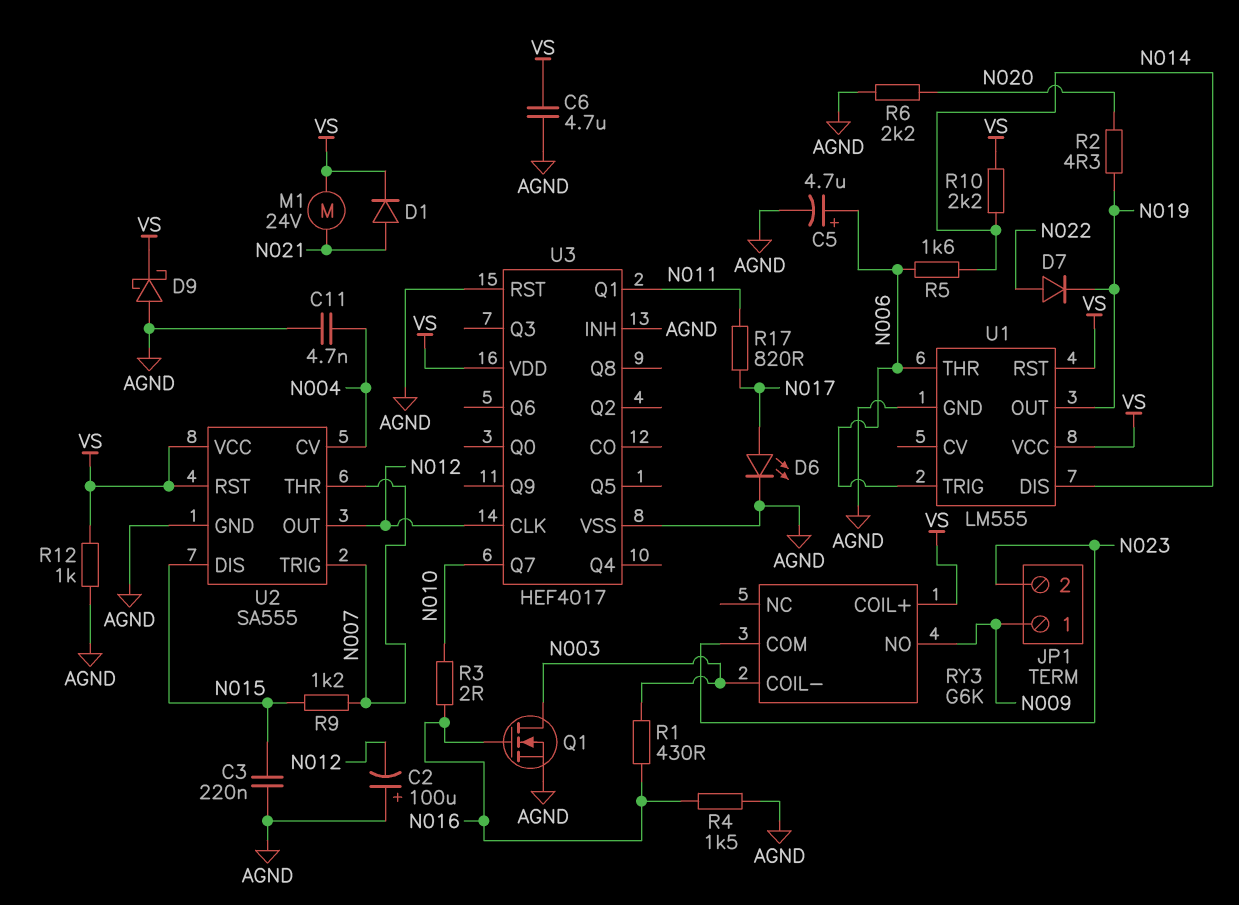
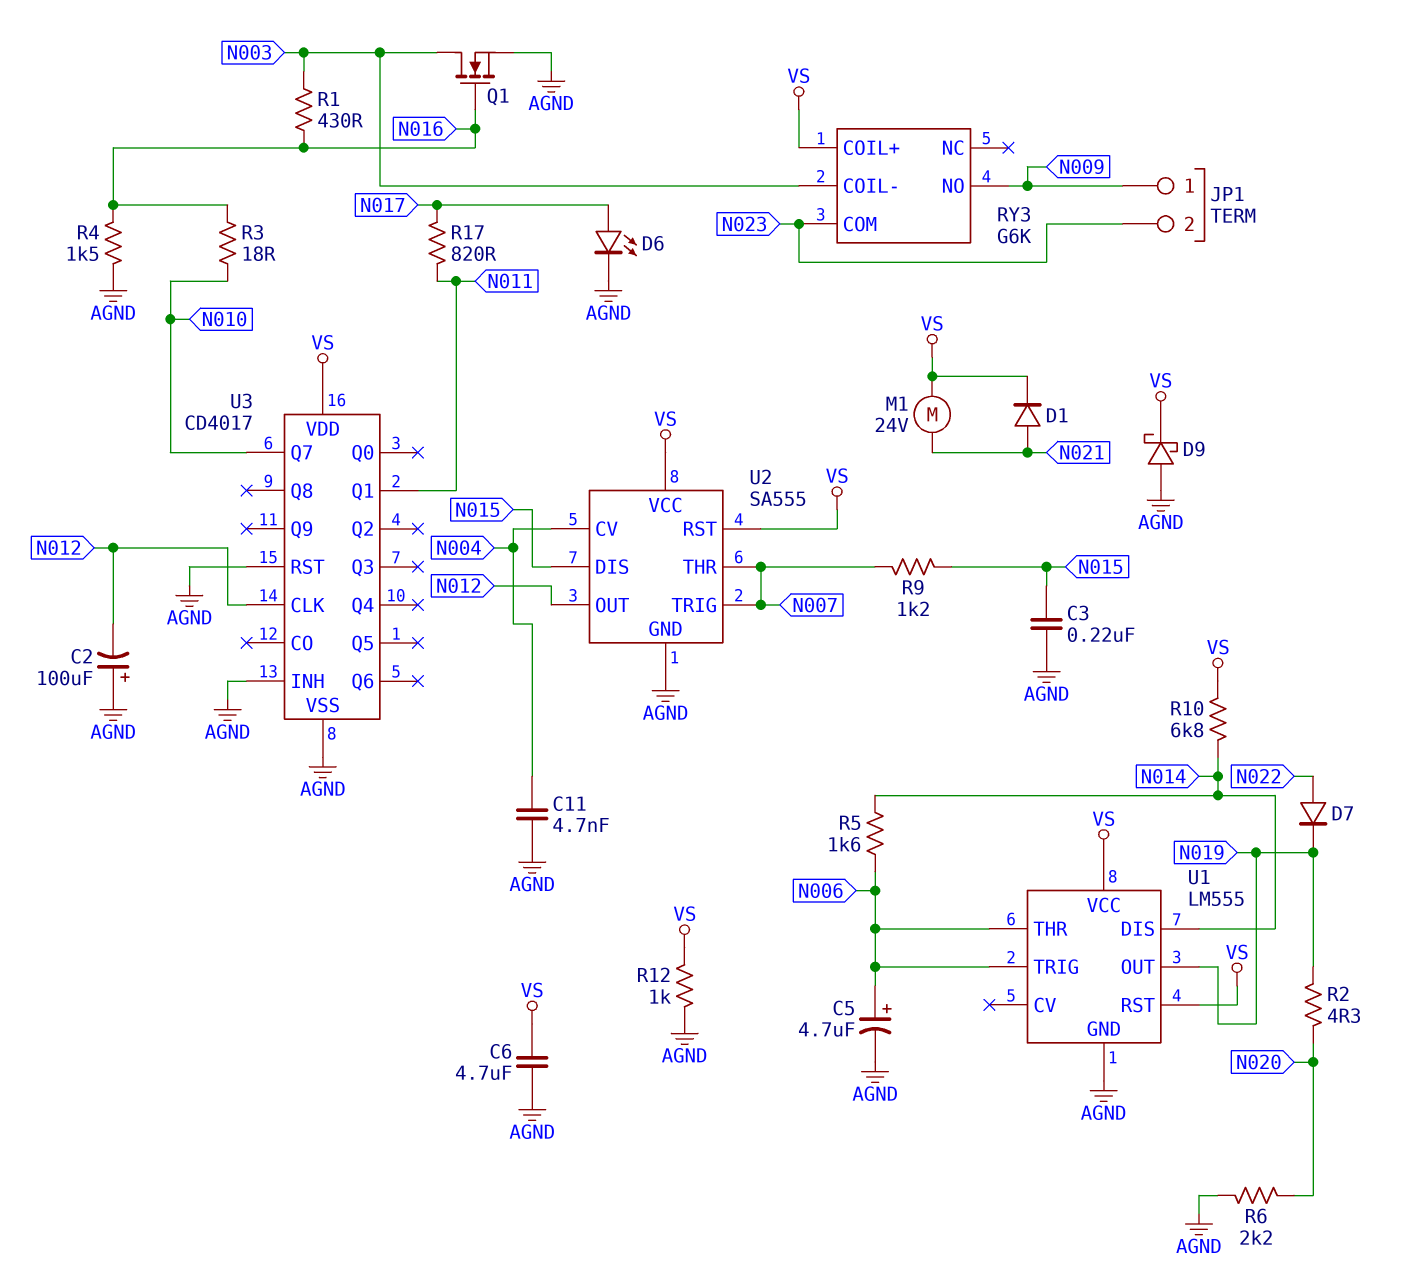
R3: 2 (N010, N016) -> 18 (N010, N016)
R10: 2.2k (N014, VS) -> 6.8k (N014, VS)
U3: HEF4017 -> CD4017

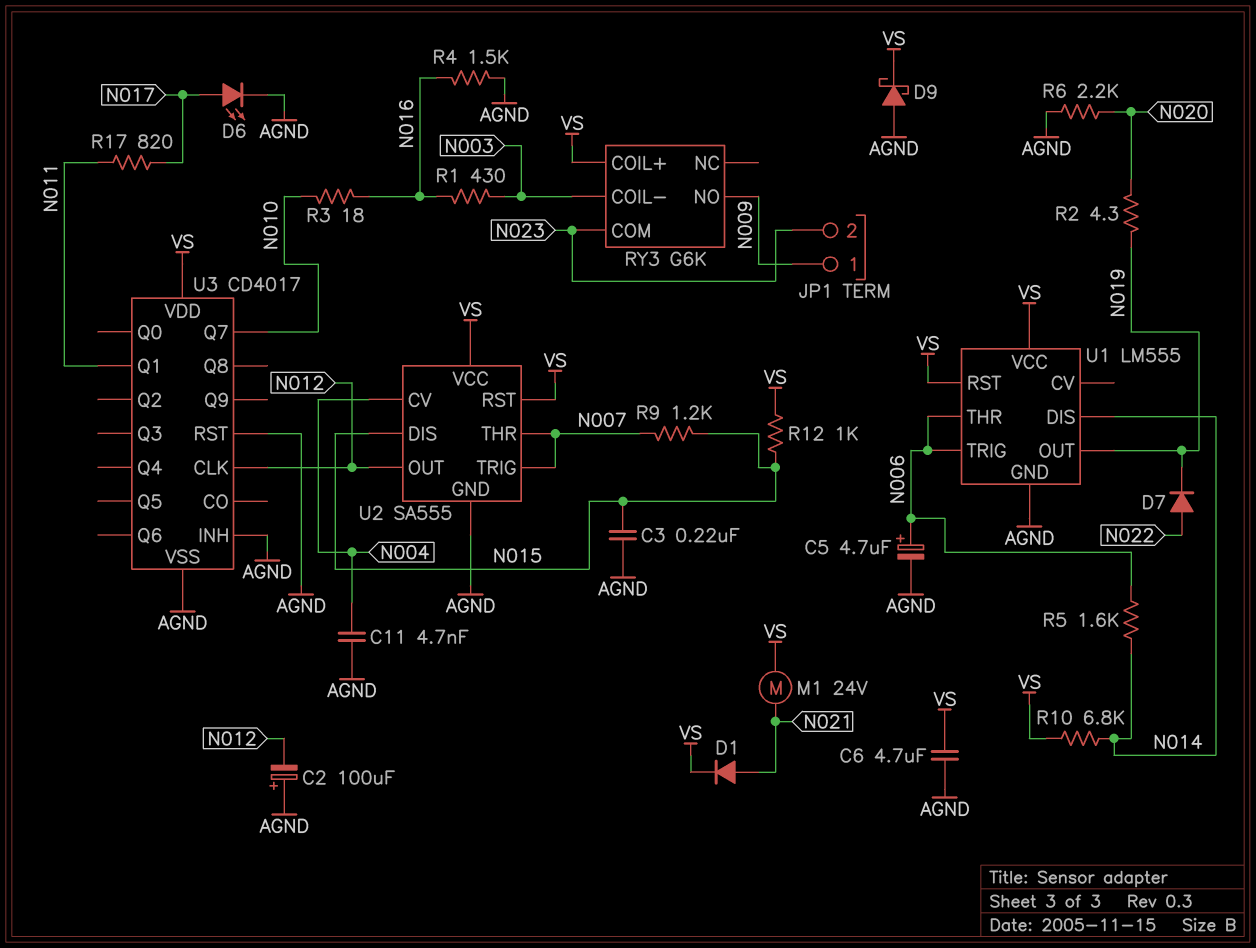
Q1: NMOS (G N016, D N003, S AGND) -> none
R12: 1k (AGND, VS) -> 1k (N015, VS)

